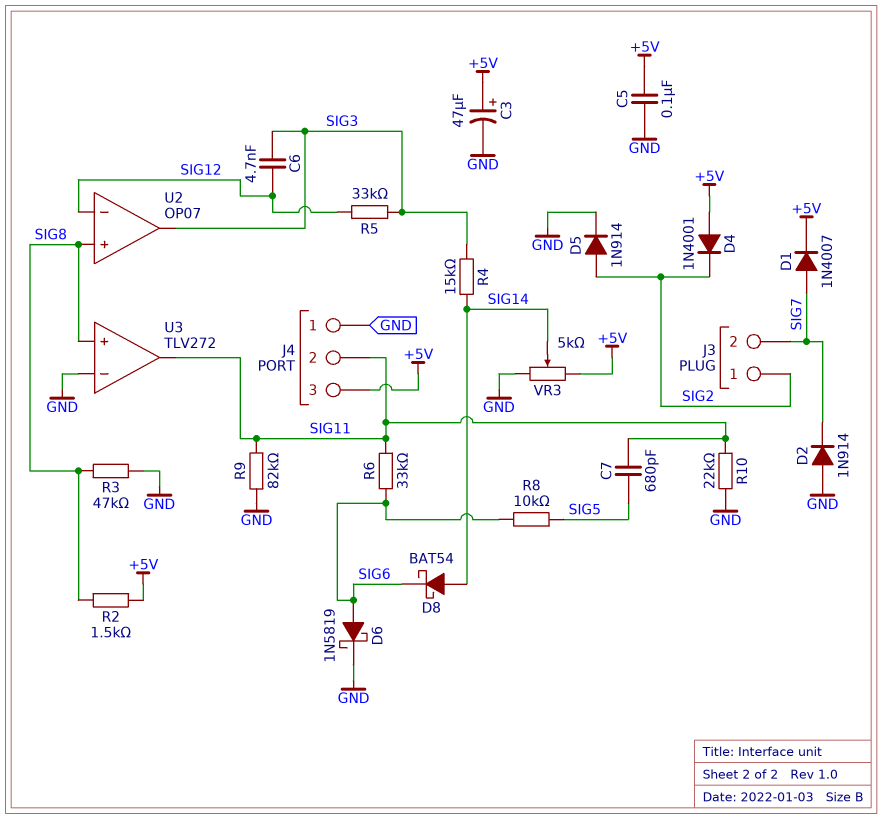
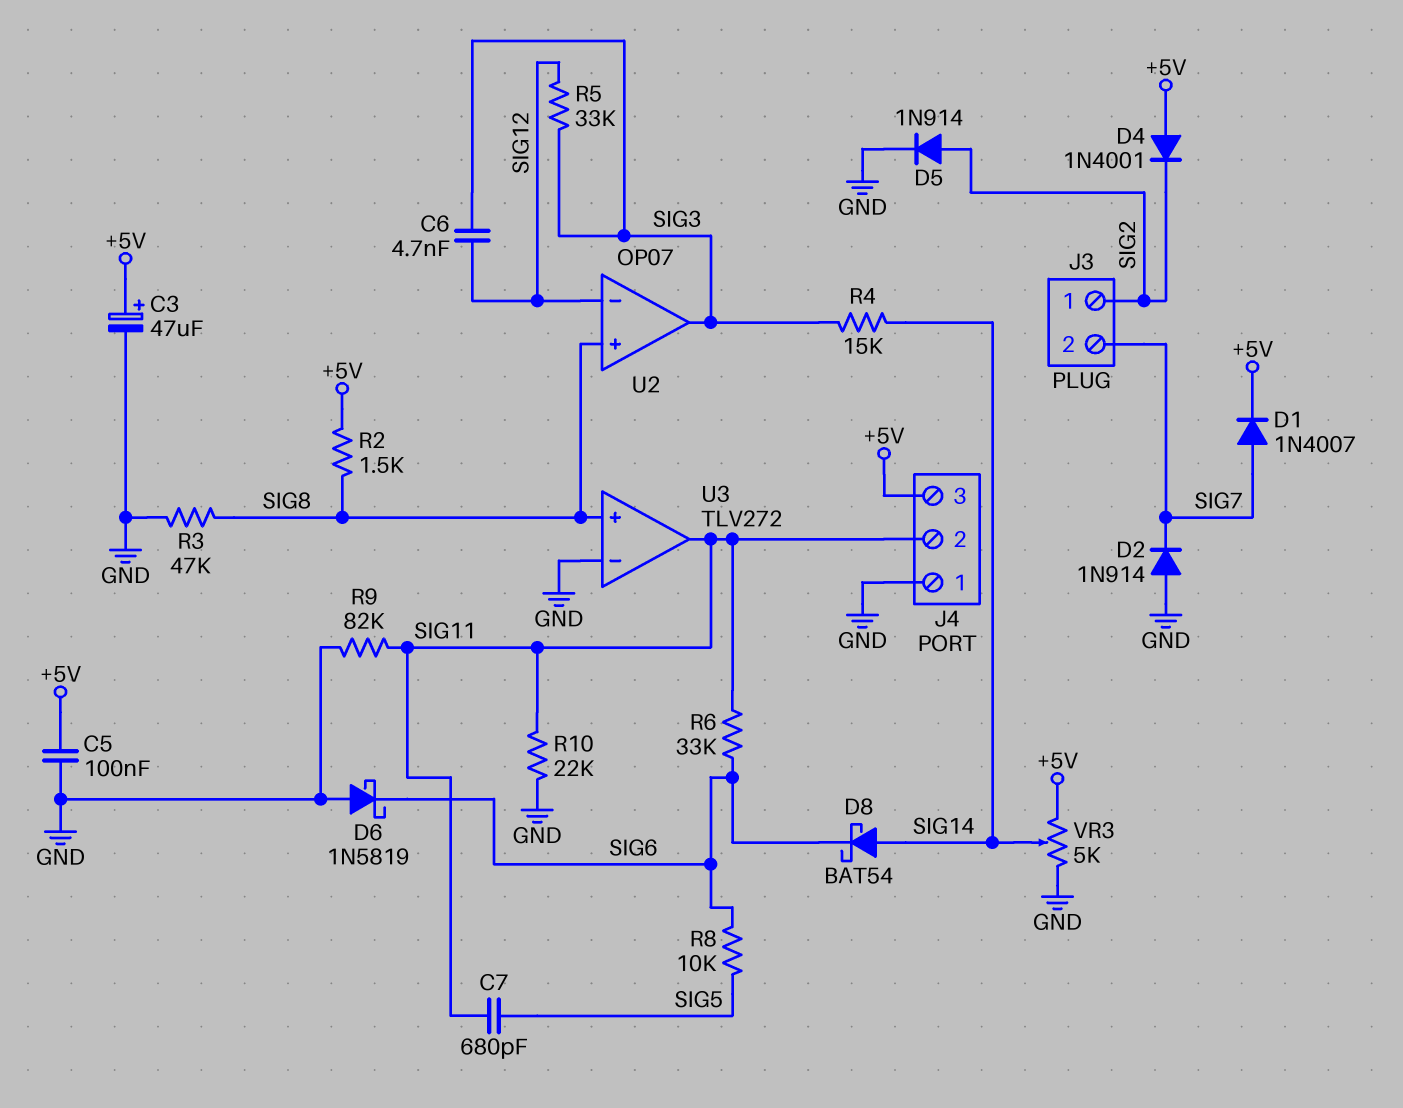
D6: schottky 1N5819 (A SIG6, K GND) -> schottky 1N5819 (A GND, K SIG6)

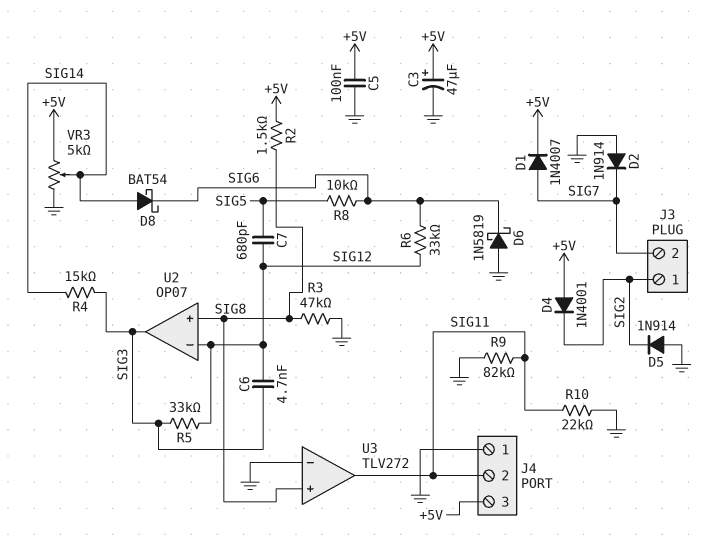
C7: 680pF (SIG5, SIG11) -> 680pF (SIG5, SIG12)
D5: diode 1N914 (A SIG2, K GND) -> diode 1N914 (A GND, K SIG2)
R6: 33k (SIG6, SIG11) -> 33k (SIG6, SIG12)

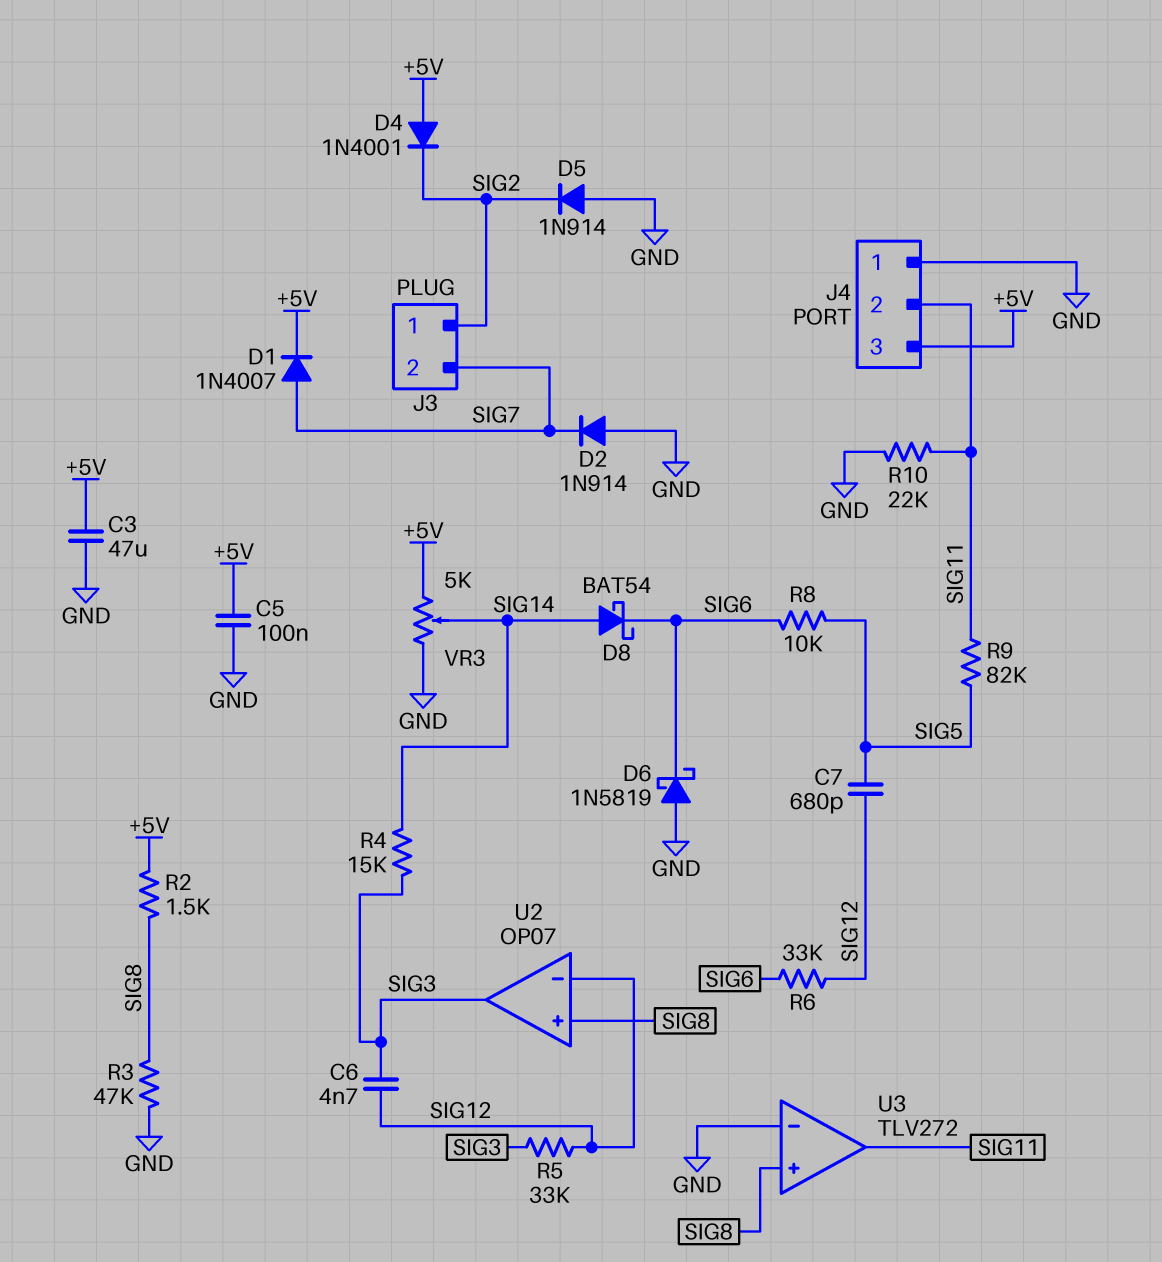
C3: 47uF (plus +5V, minus GND) -> 47uF (+5V, GND)
R9: 82k (GND, SIG11) -> 82k (SIG5, SIG11)

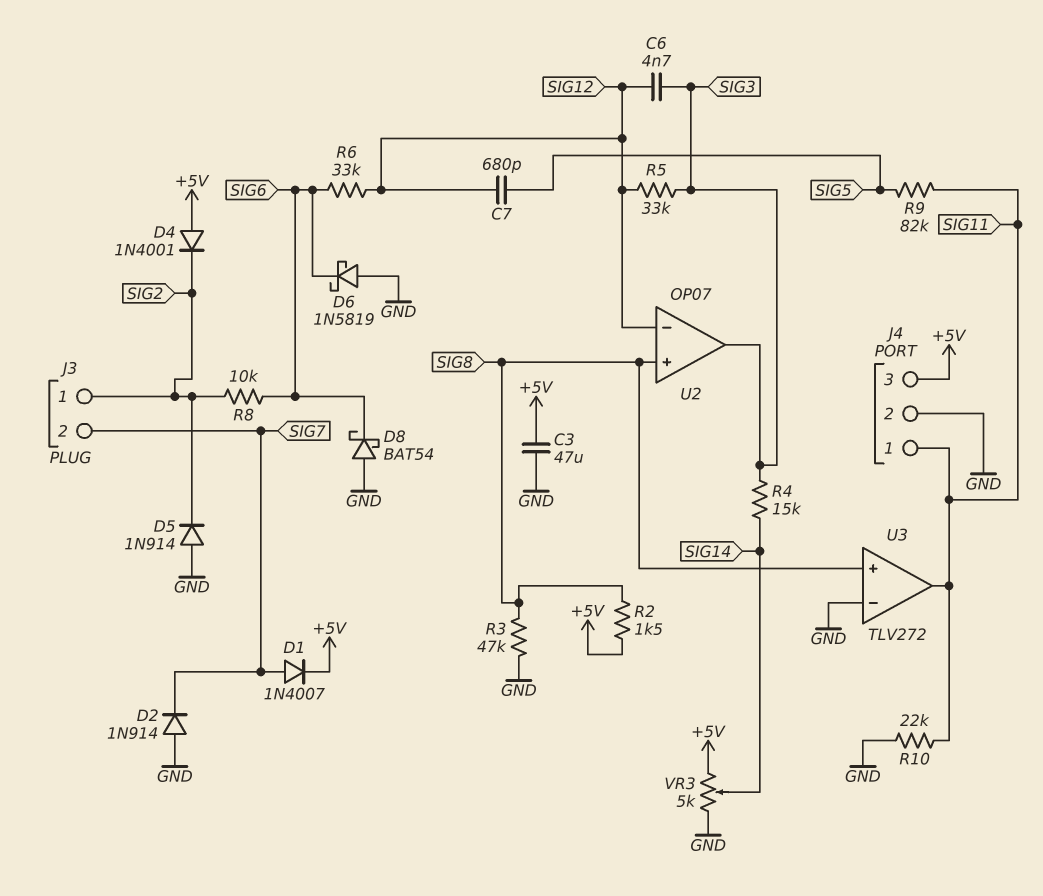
C5: 100nF (+5V, GND) -> none
D8: schottky BAT54 (A SIG14, K SIG6) -> schottky BAT54 (A GND, K SIG6)
J4 pin 1: GND -> SIG11
J4 pin 2: SIG11 -> GND
R8: 10k (SIG5, SIG6) -> 10k (SIG2, SIG6)

